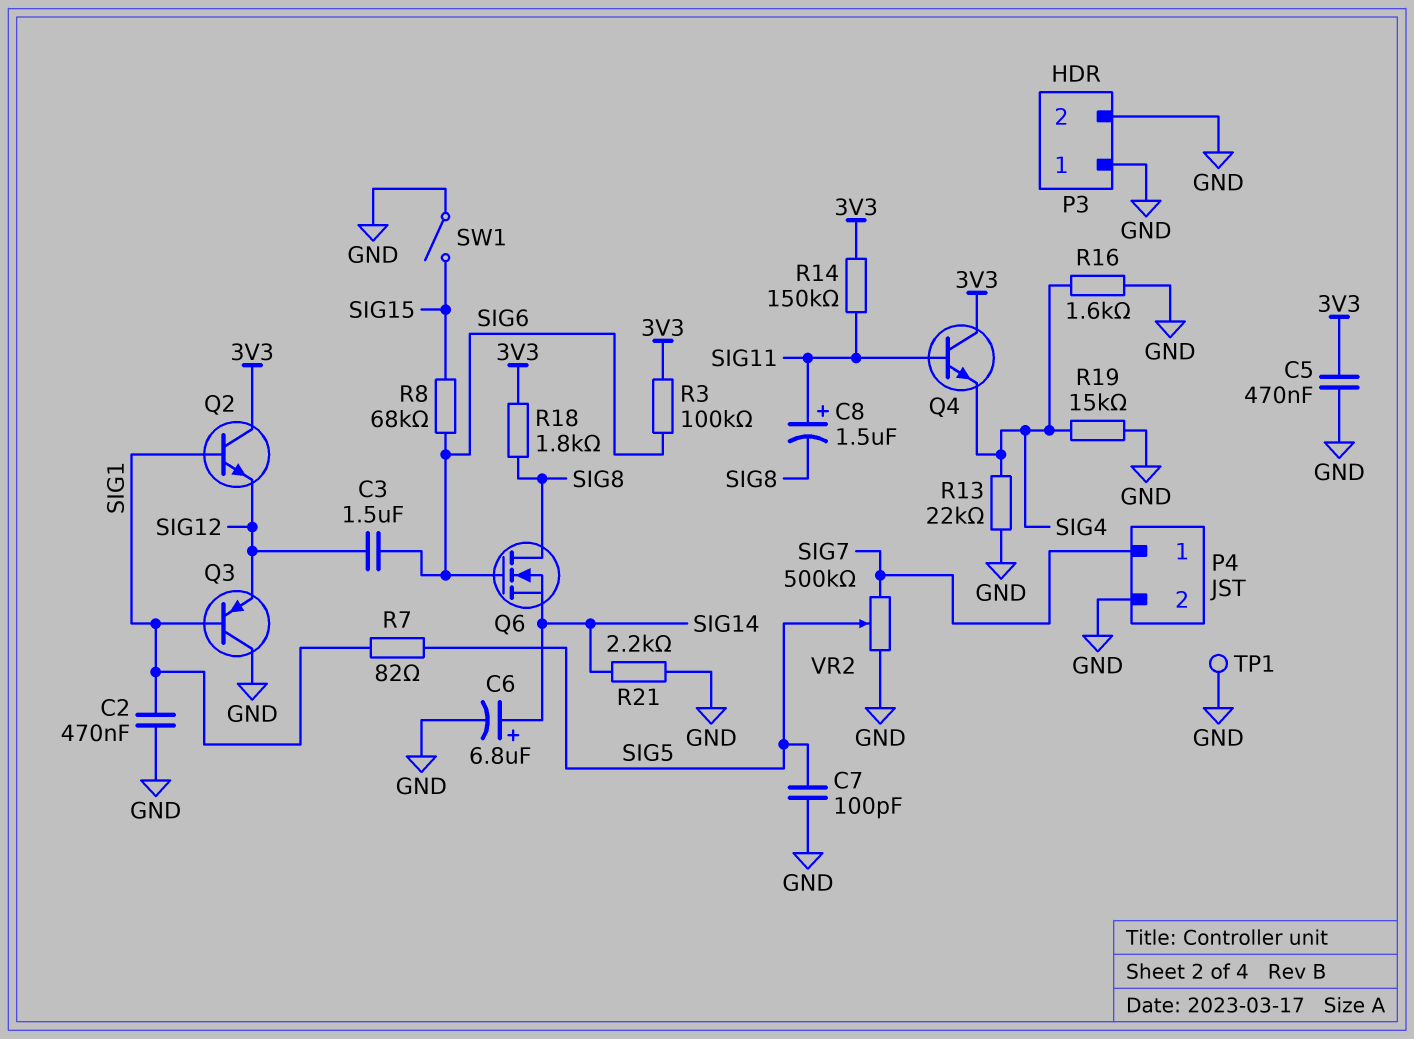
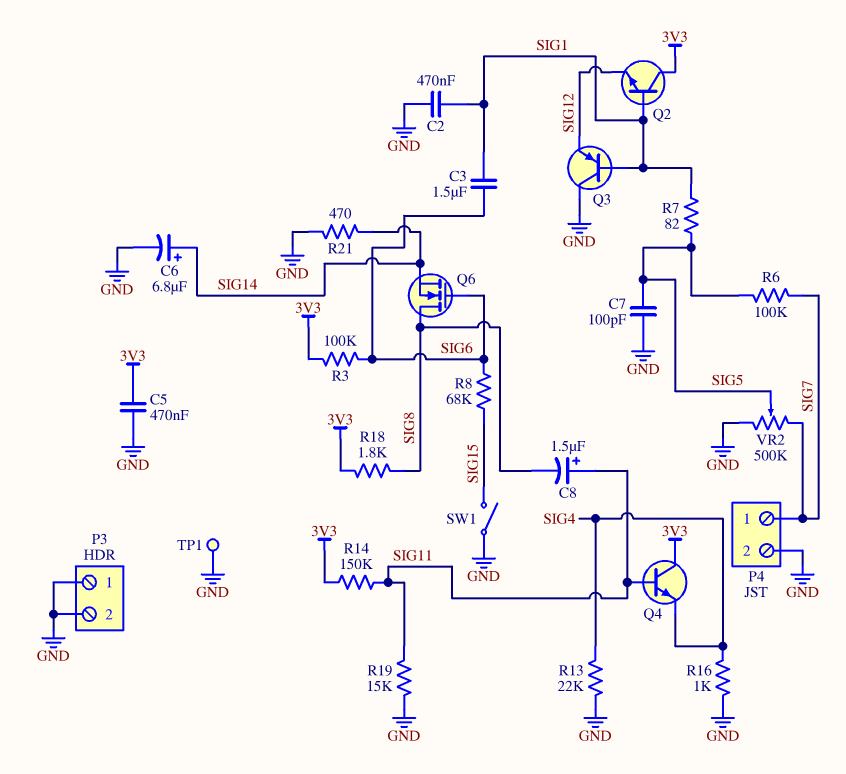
C3: 1.5uF (SIG6, SIG12) -> 1.5uF (SIG1, SIG6)
R6: none -> 100k (SIG5, SIG7)
R16: 1.6k (GND, SIG4) -> 1k (GND, SIG4)
R19: 15k (GND, SIG4) -> 15k (GND, SIG11)
R21: 2.2k (GND, SIG14) -> 470 (GND, SIG14)

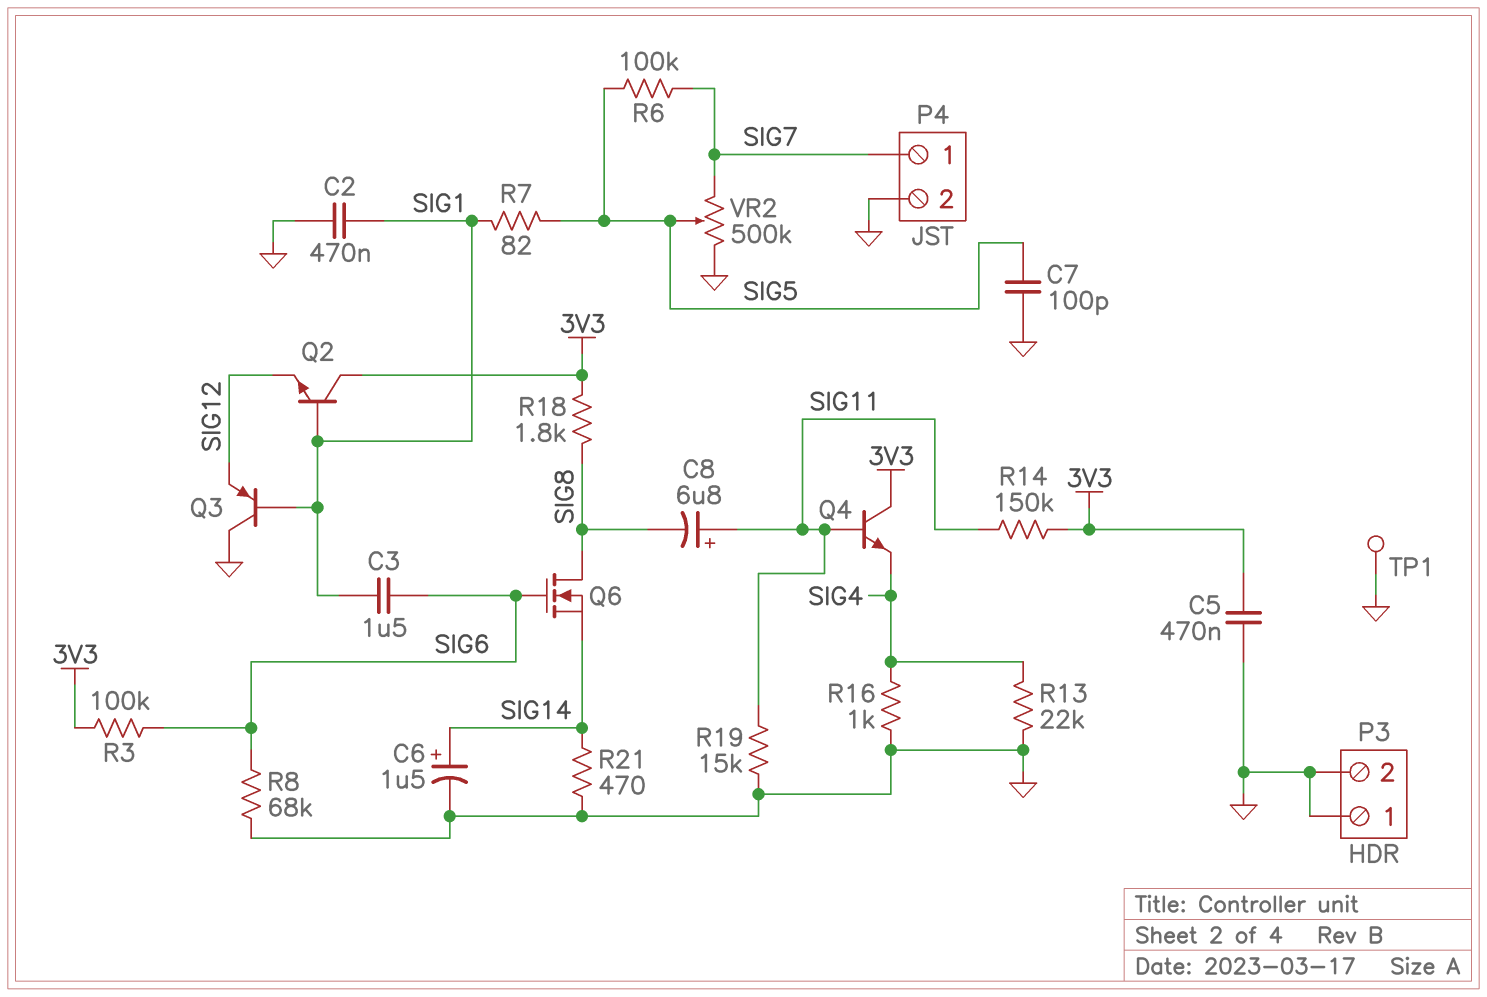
C6: 6.8uF (plus SIG14, minus GND) -> 1.5uF (plus SIG14, minus GND)
C8: 1.5uF (plus SIG11, minus SIG8) -> 6.8uF (plus SIG11, minus SIG8)
R8: 68k (SIG6, SIG15) -> 68k (GND, SIG6)
SW1: switch (GND, SIG15) -> none

